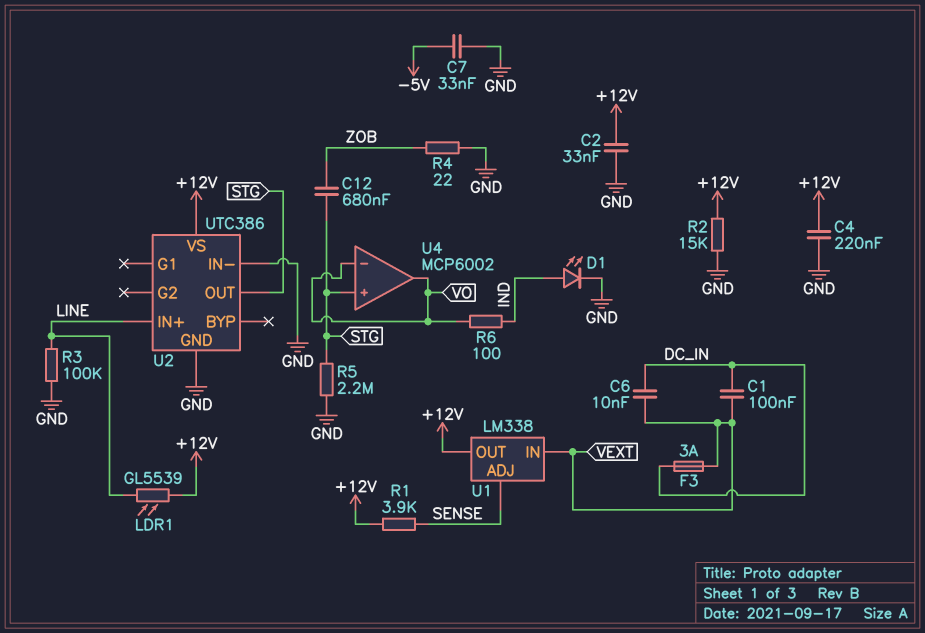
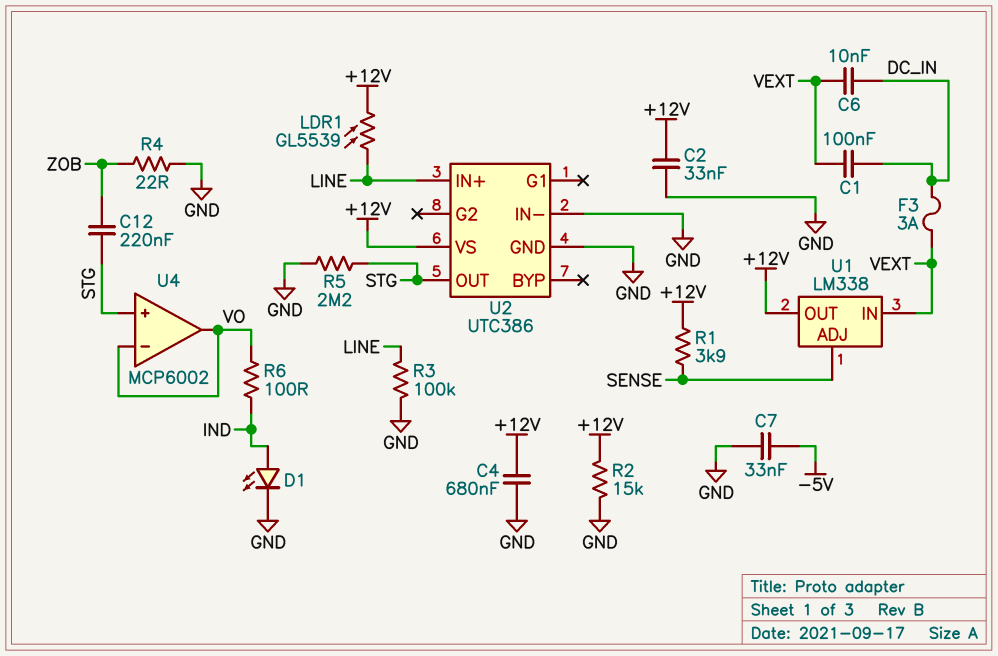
C4: 220nF (+12V, GND) -> 680nF (+12V, GND)
C12: 680nF (STG, ZOB) -> 220nF (STG, ZOB)

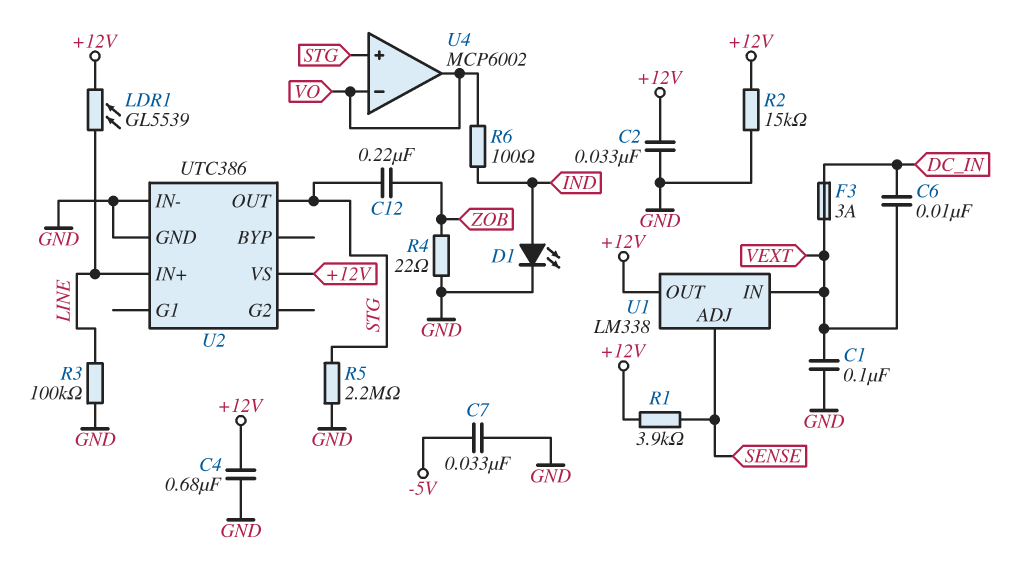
C1: 100nF (DC_IN, VEXT) -> 100nF (GND, VEXT)

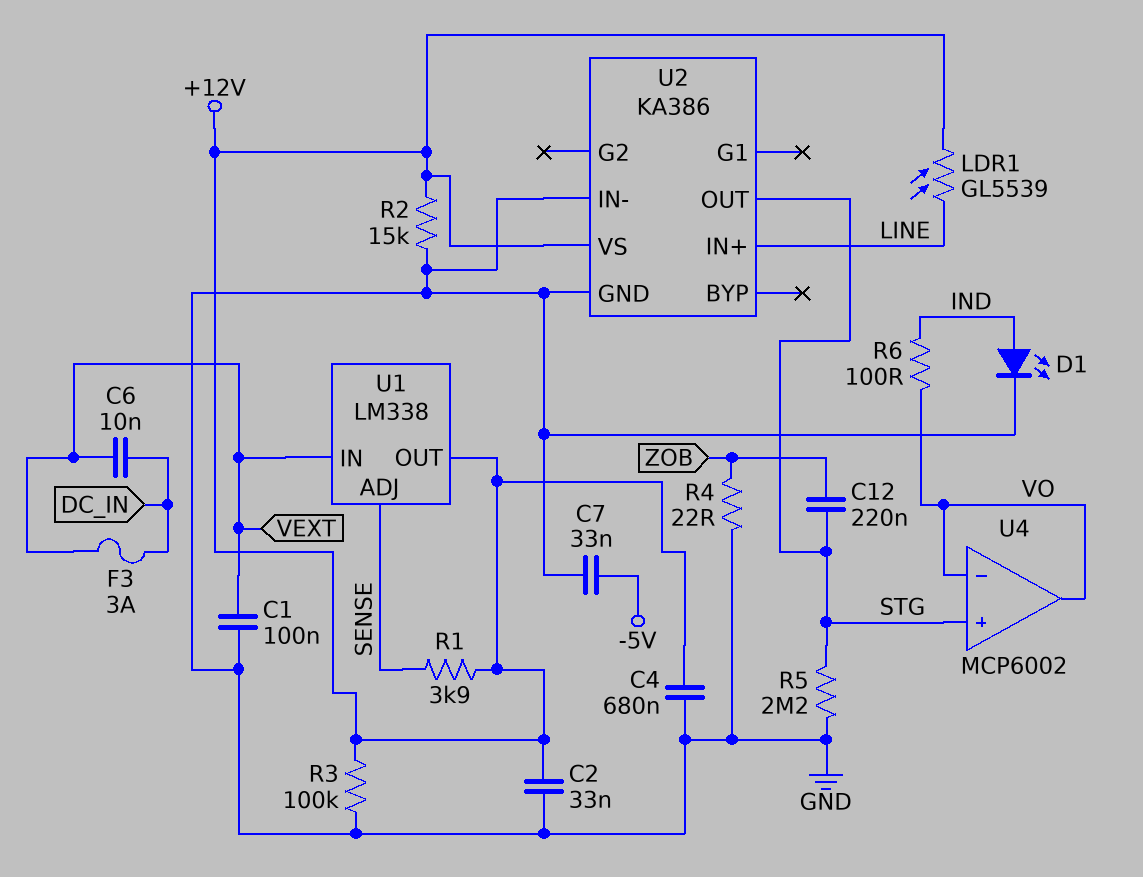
R3: 100k (GND, LINE) -> 100k (+12V, GND)
U2: UTC386 -> KA386

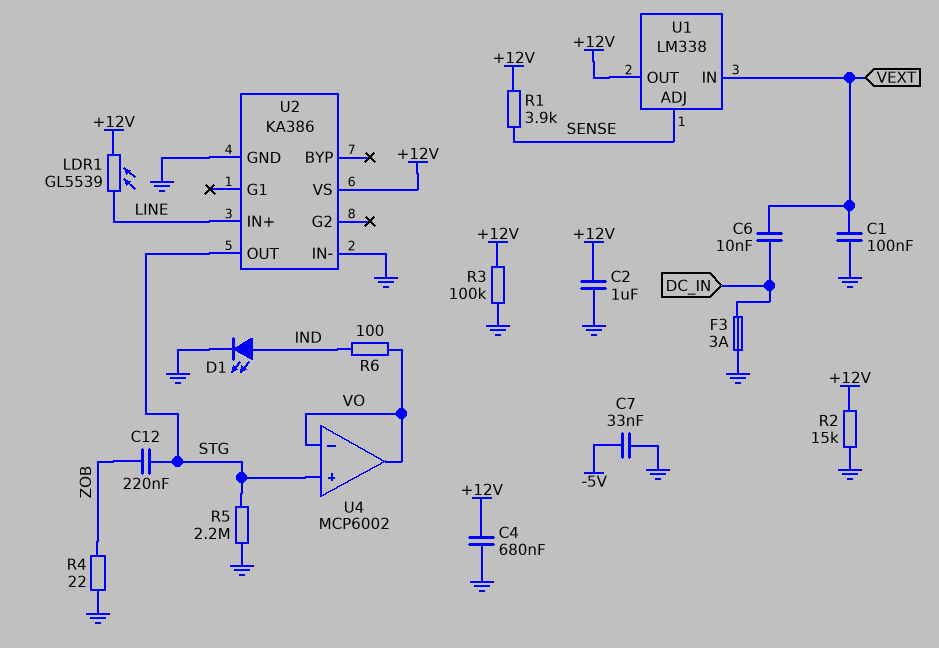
C2: 33nF (+12V, GND) -> 1uF (+12V, GND)
F3: 3A (DC_IN, VEXT) -> 3A (DC_IN, GND)

